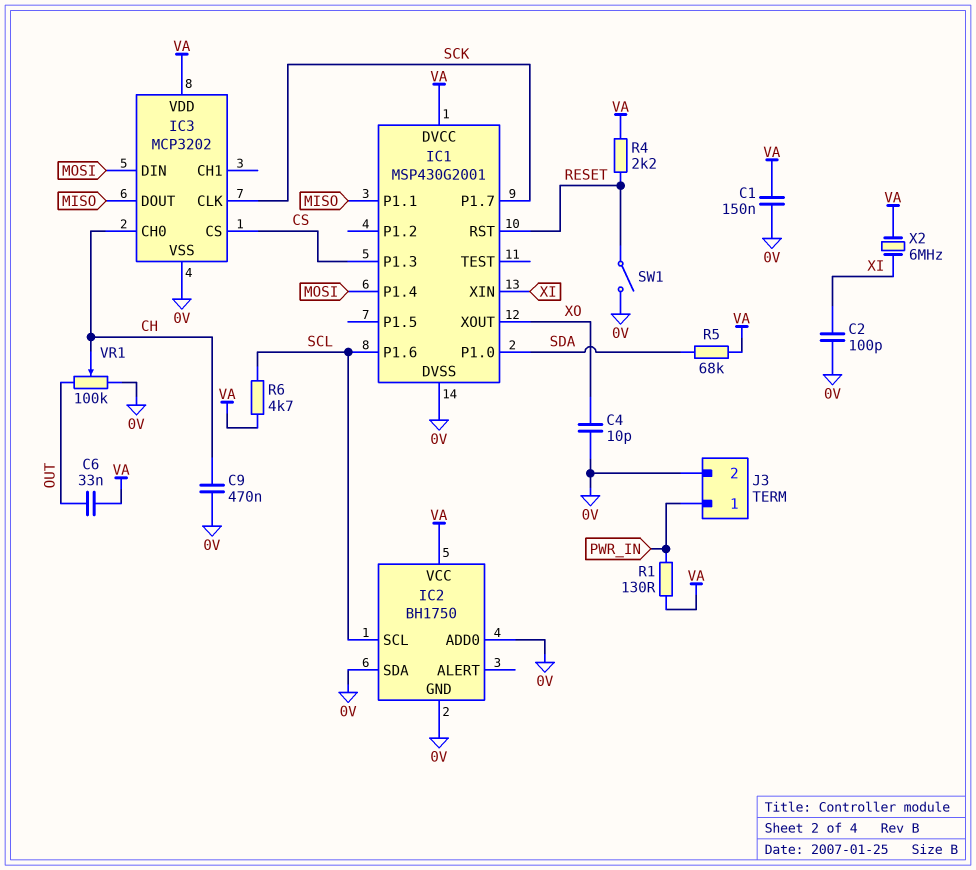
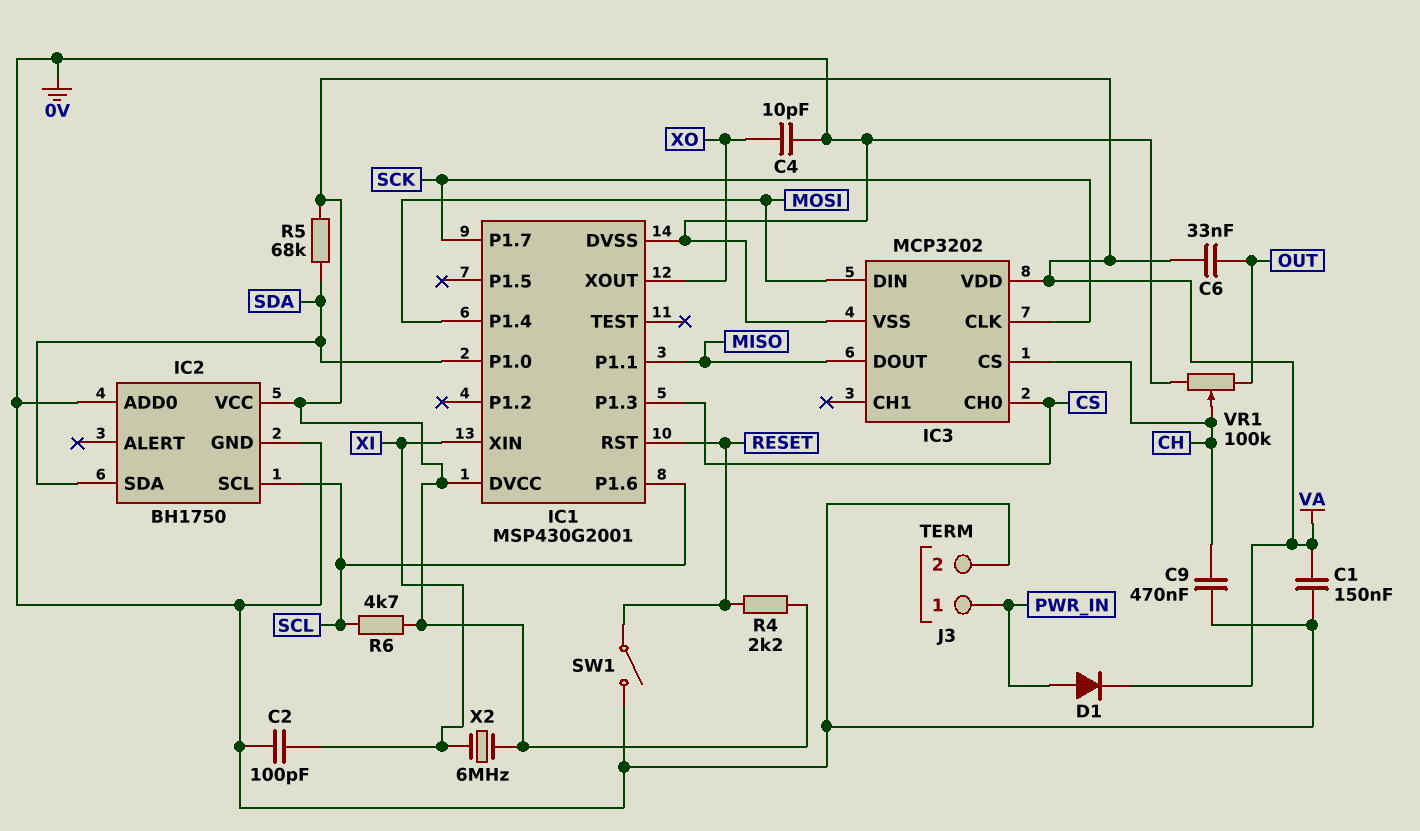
D1: none -> diode (A PWR_IN, K VA)
IC2 pin SDA: 0V -> SDA
IC3 pin CH0: CH -> CS
IC3 pin CS: CS -> CH
R1: 130 (PWR_IN, VA) -> none

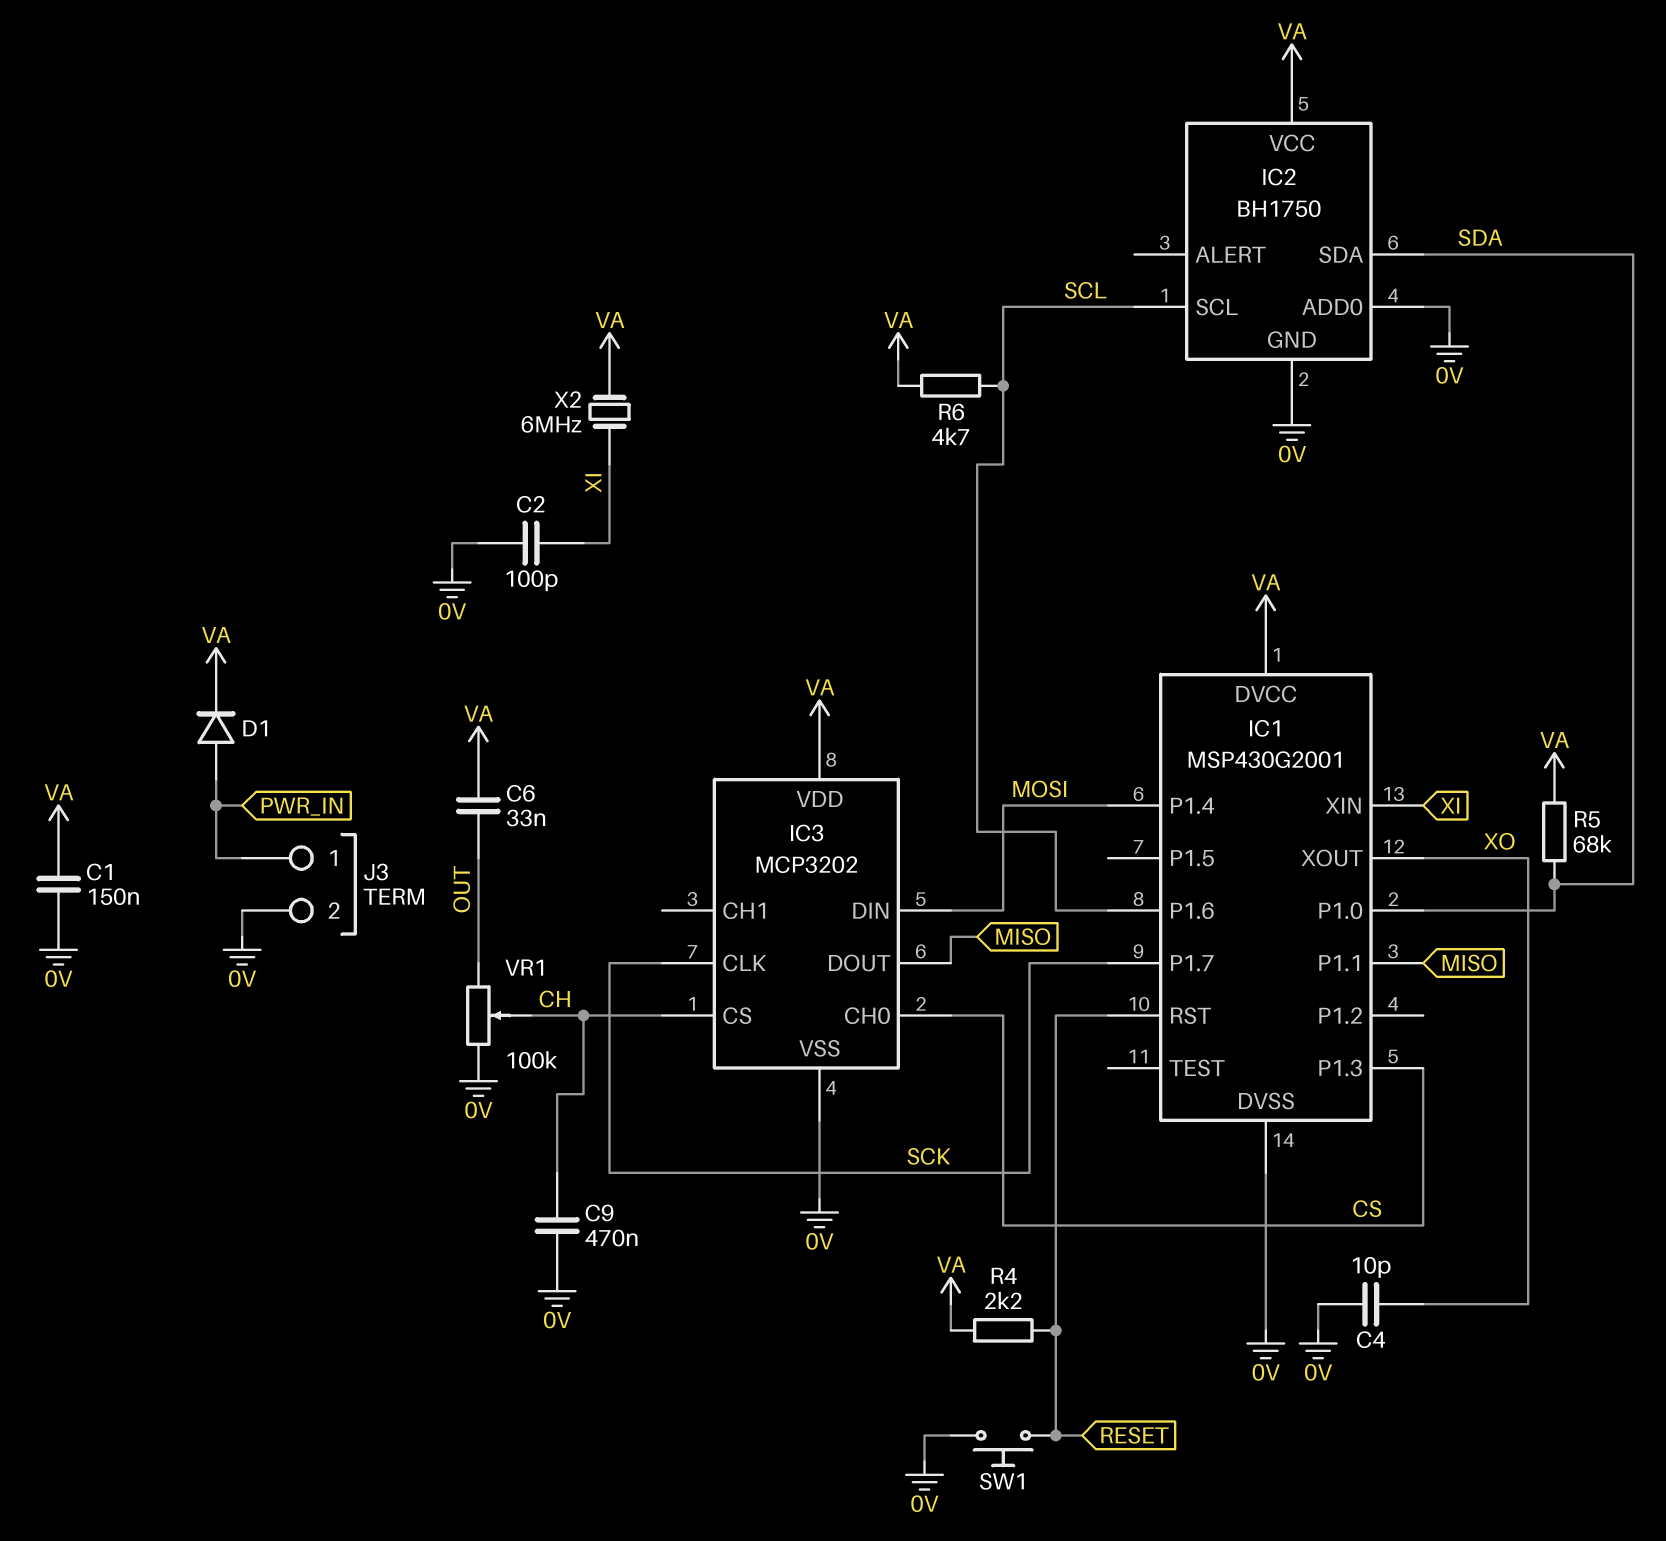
SW1: switch (0V, RESET) -> button (0V, RESET)

